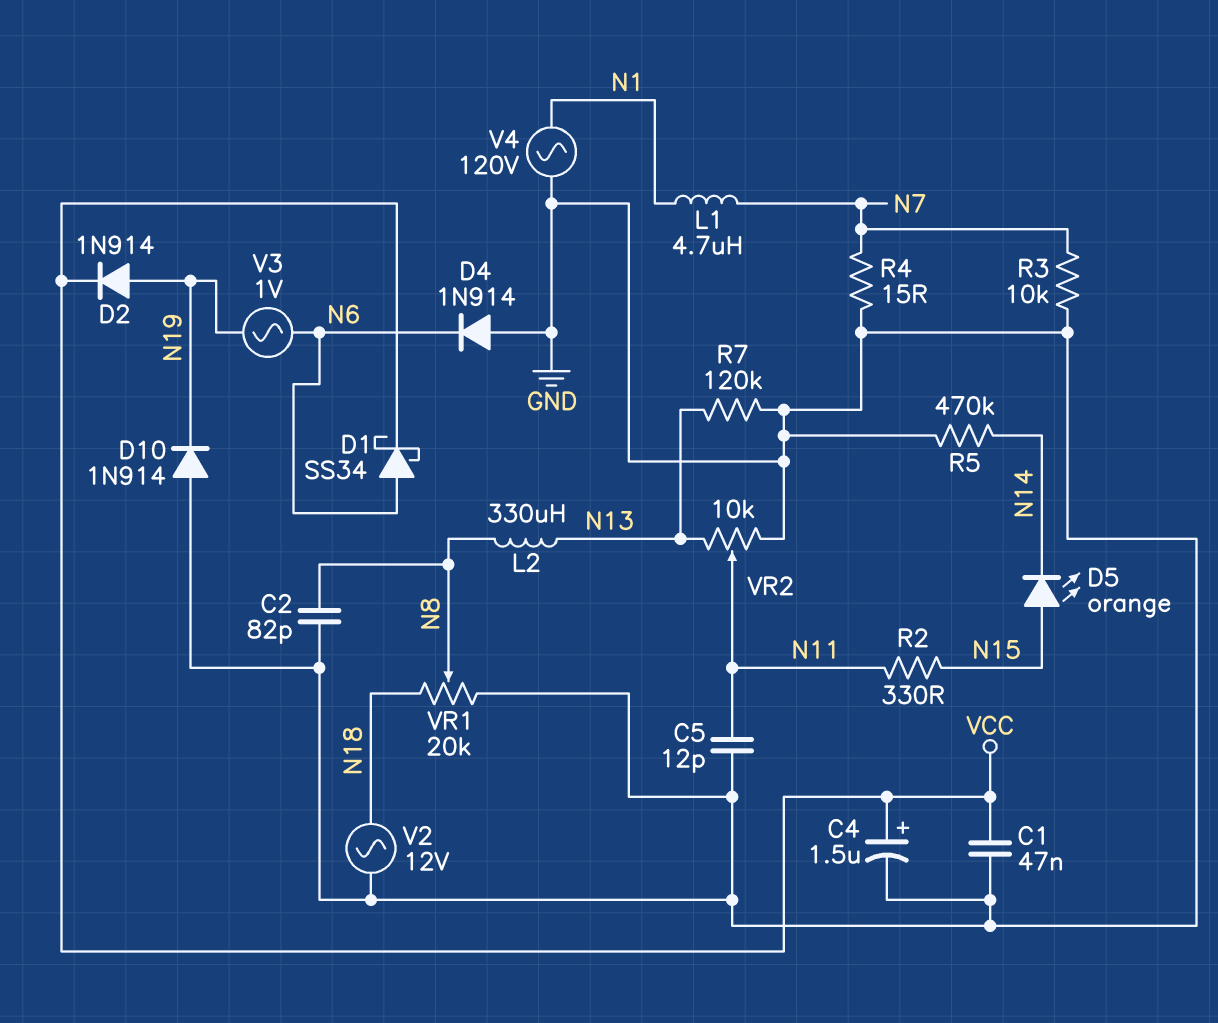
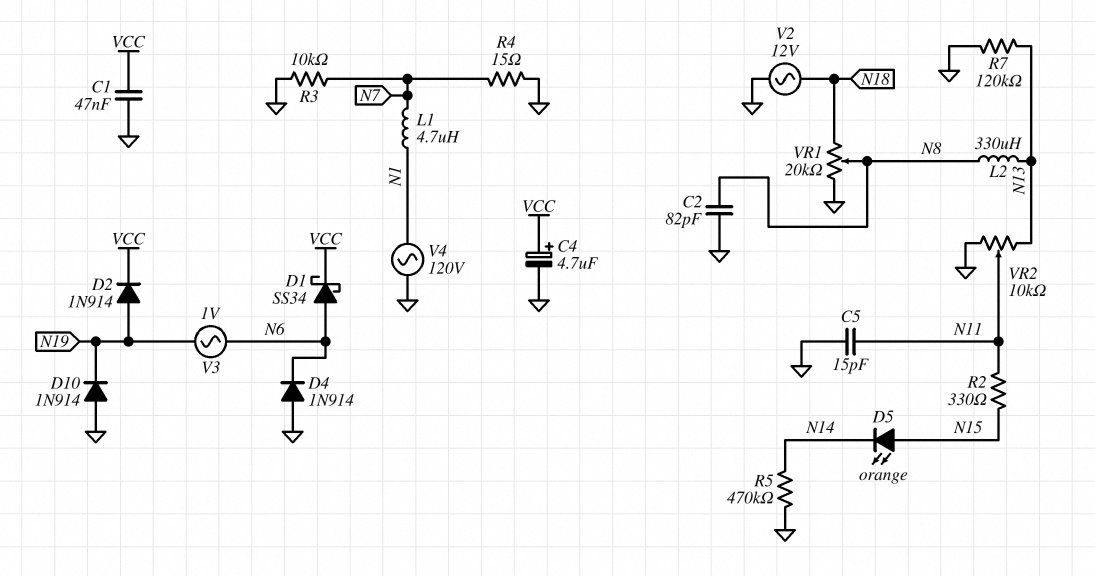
C4: 1.5uF (plus VCC, minus GND) -> 4.7uF (plus VCC, minus GND)
C5: 12pF (GND, N11) -> 15pF (GND, N11)

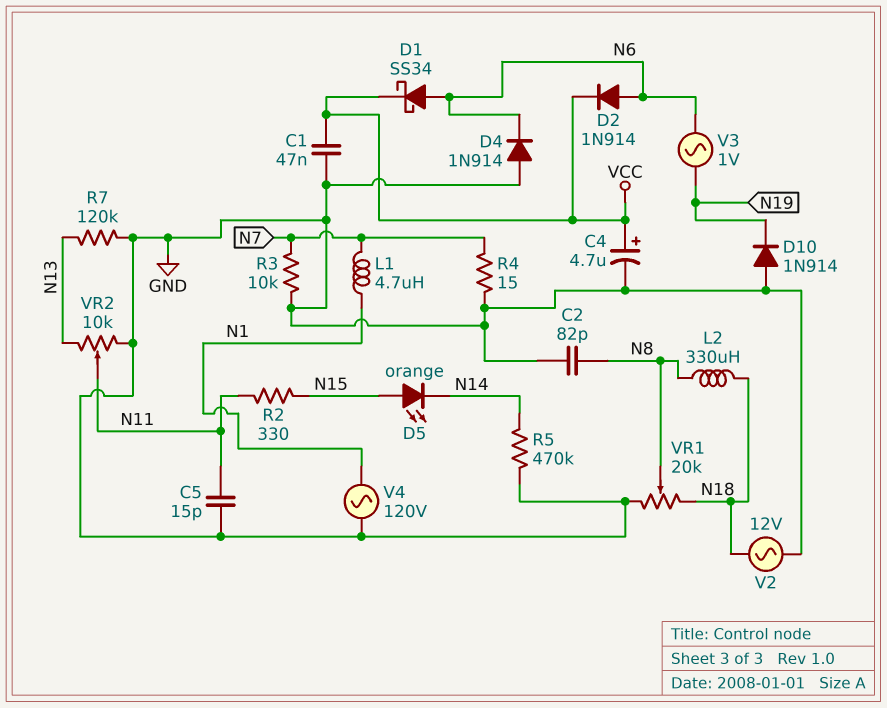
D2: diode 1N914 (A N19, K VCC) -> diode 1N914 (A N6, K VCC)
L2: 330uH (N8, N13) -> 330uH (N8, N18)

